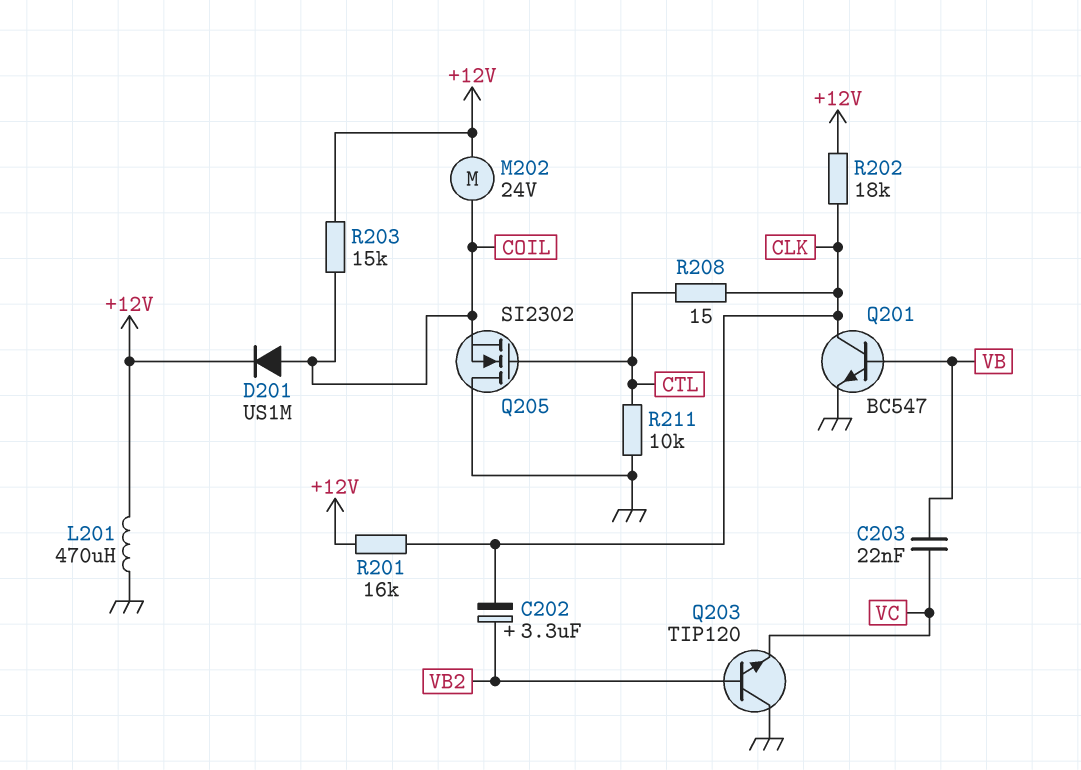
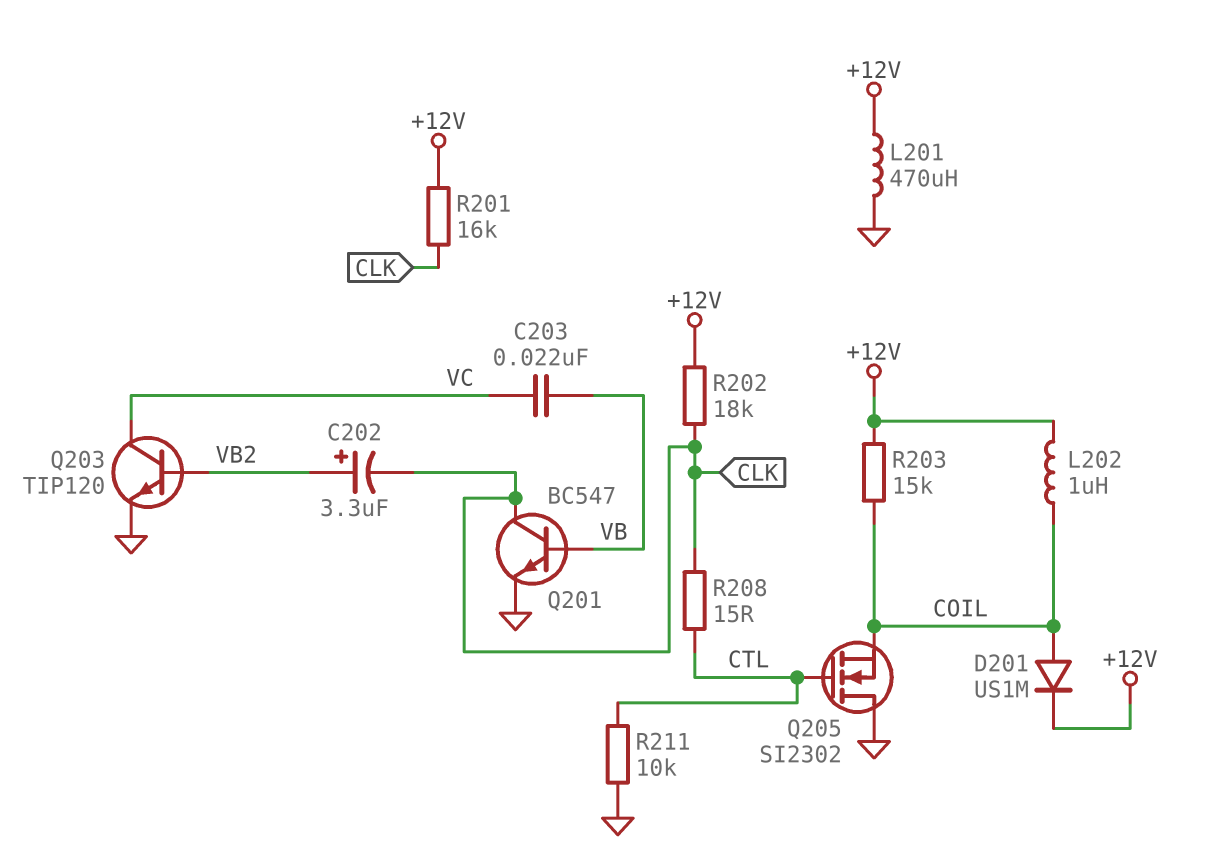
L202: none -> 1uH (+12V, COIL)
M202: motor 24V (+12V, COIL) -> none
Q203: NPN TIP120 (B VB2, C GND, E VC) -> NPN TIP120 (B VB2, C VC, E GND)

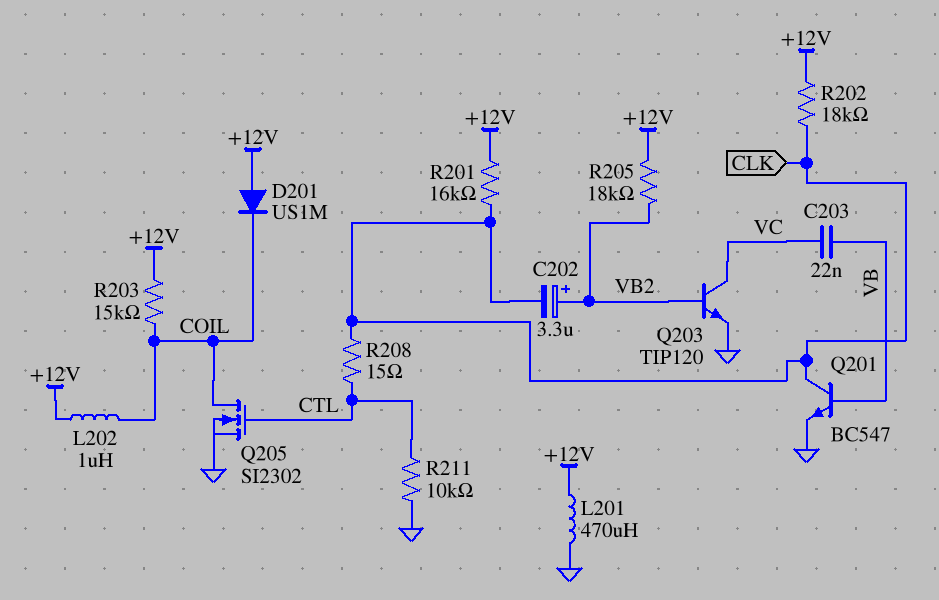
D201: diode US1M (A COIL, K +12V) -> diode US1M (A +12V, K COIL)
Q205: NMOS SI2302 (G CTL, D GND, S COIL) -> NMOS SI2302 (G CTL, D COIL, S GND)
R205: none -> 18k (+12V, VB2)

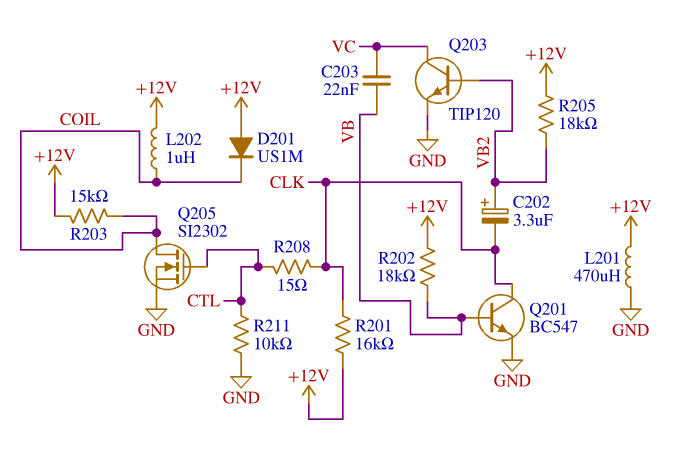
R202: 18k (+12V, CLK) -> 18k (+12V, VB)

